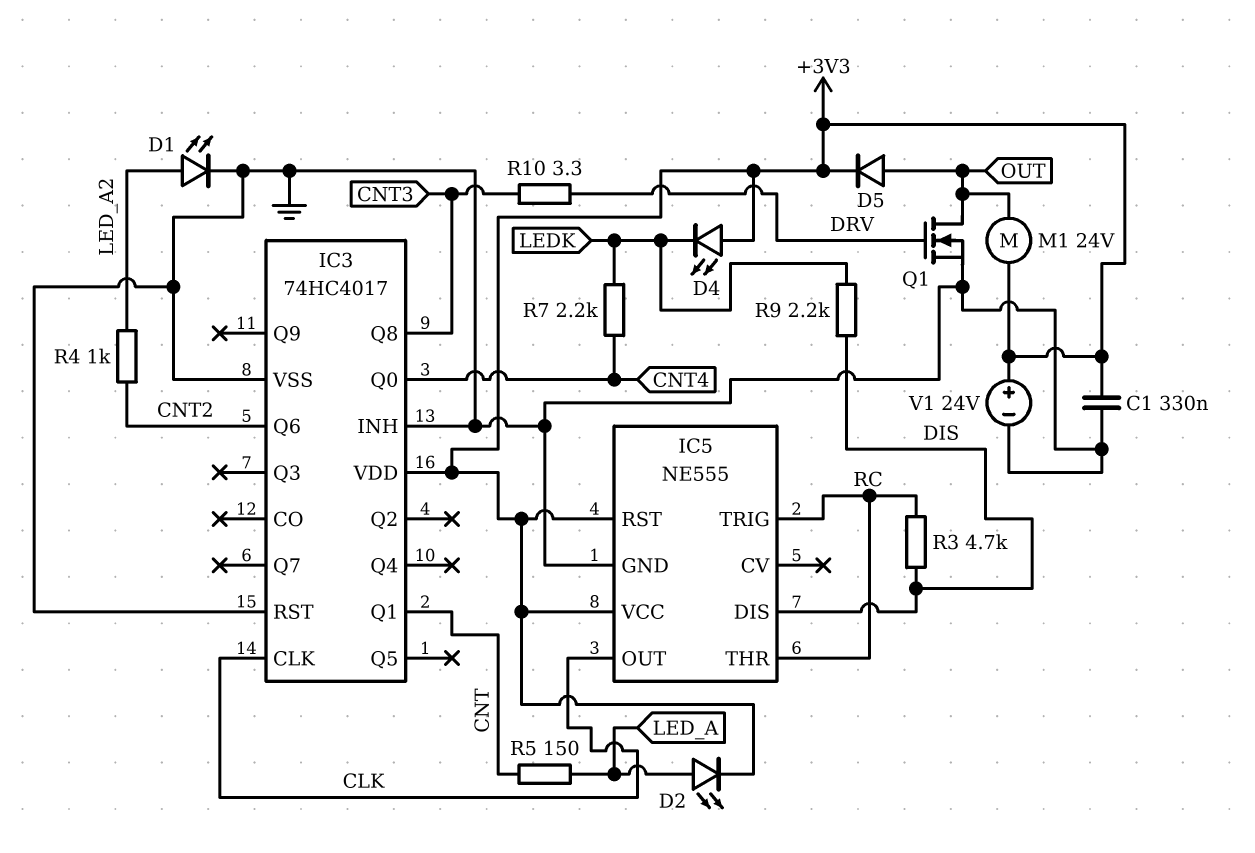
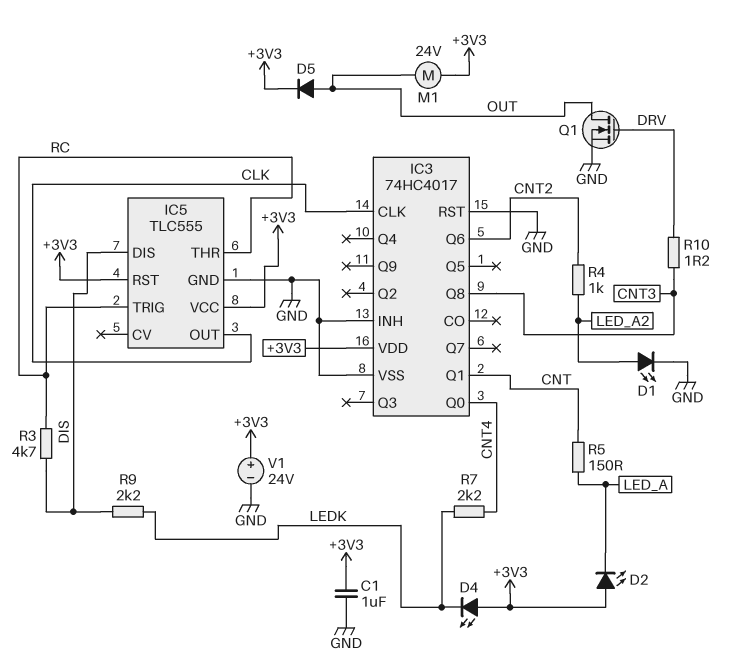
C1: 330nF (+3V3, GND) -> 1uF (+3V3, GND)
D2: LED (A LED_A, K +3V3) -> LED (A +3V3, K LED_A)
IC5: NE555 -> TLC555
R10: 3.3 (CNT3, DRV) -> 1.2 (CNT3, DRV)

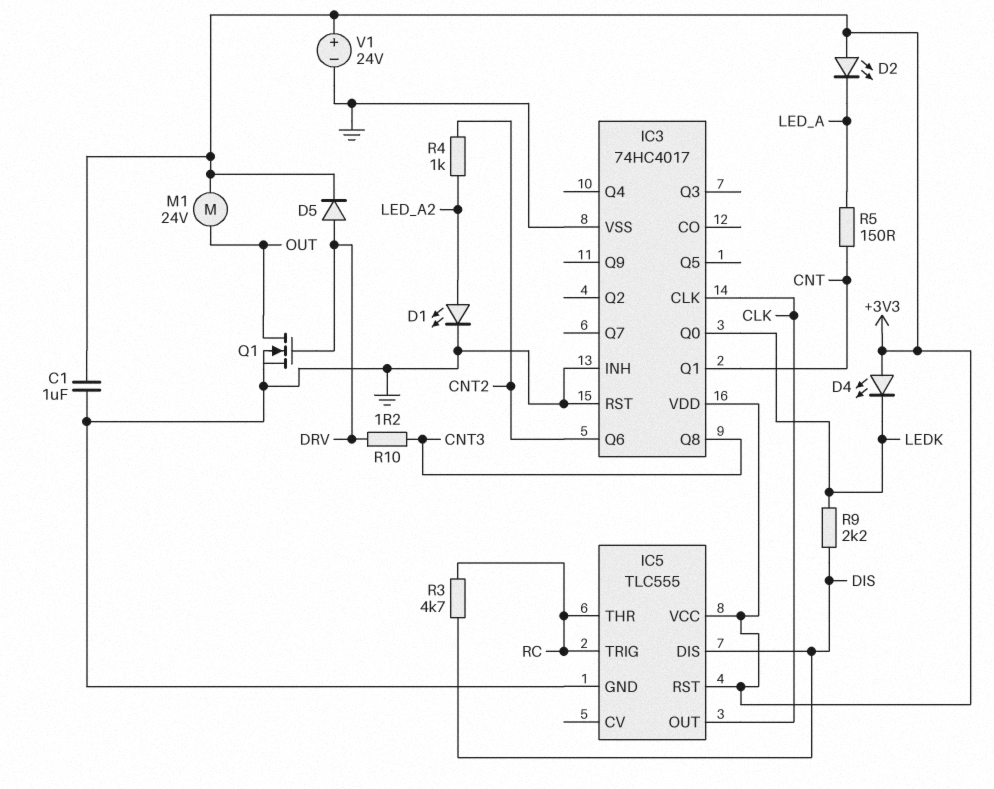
D5: diode (A OUT, K +3V3) -> diode (A DRV, K +3V3)
IC3 pin Q0: CNT4 -> LEDK
R7: 2.2k (CNT4, LEDK) -> none

